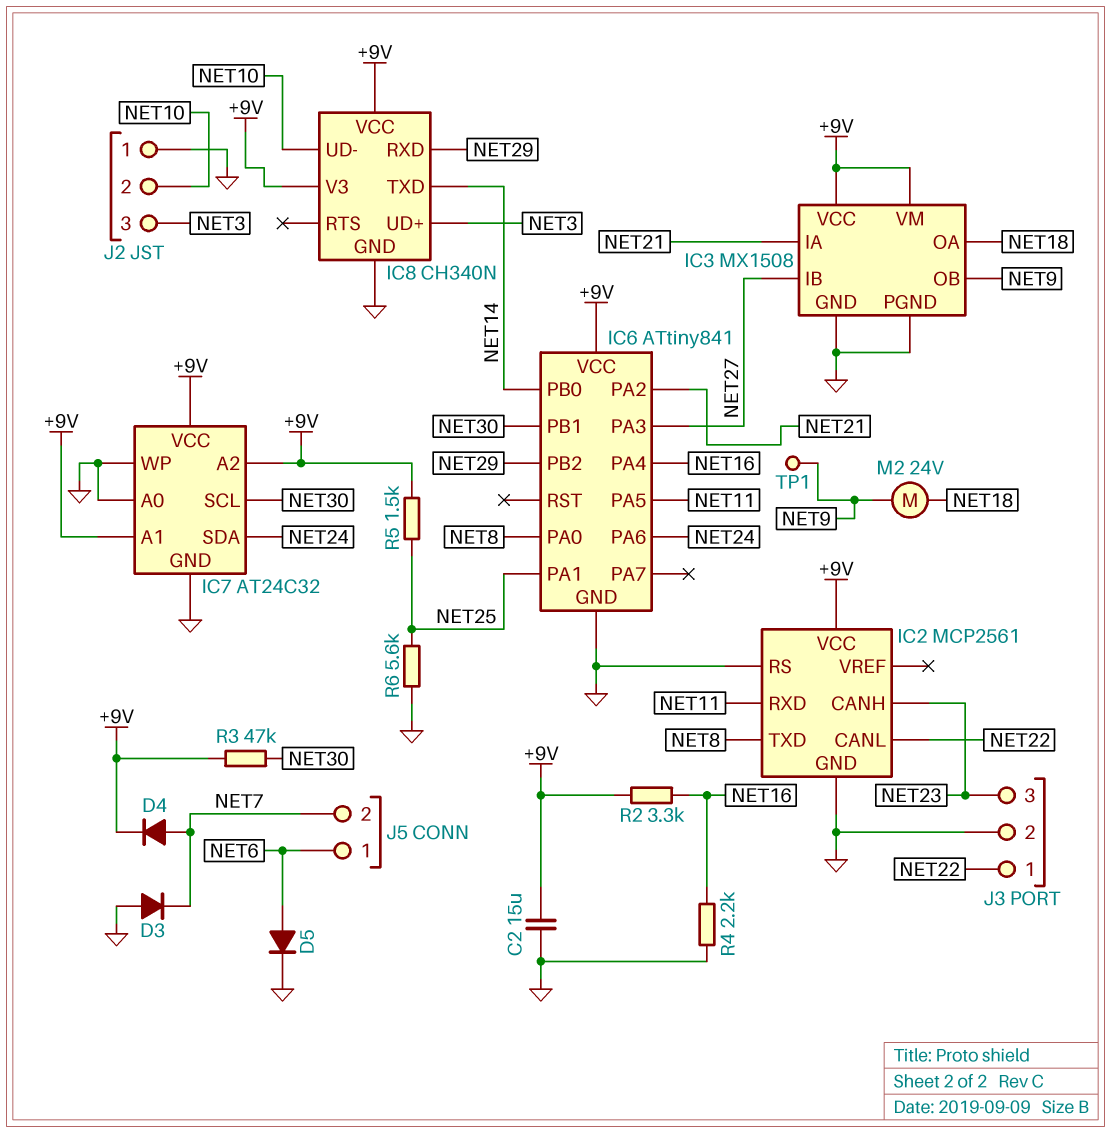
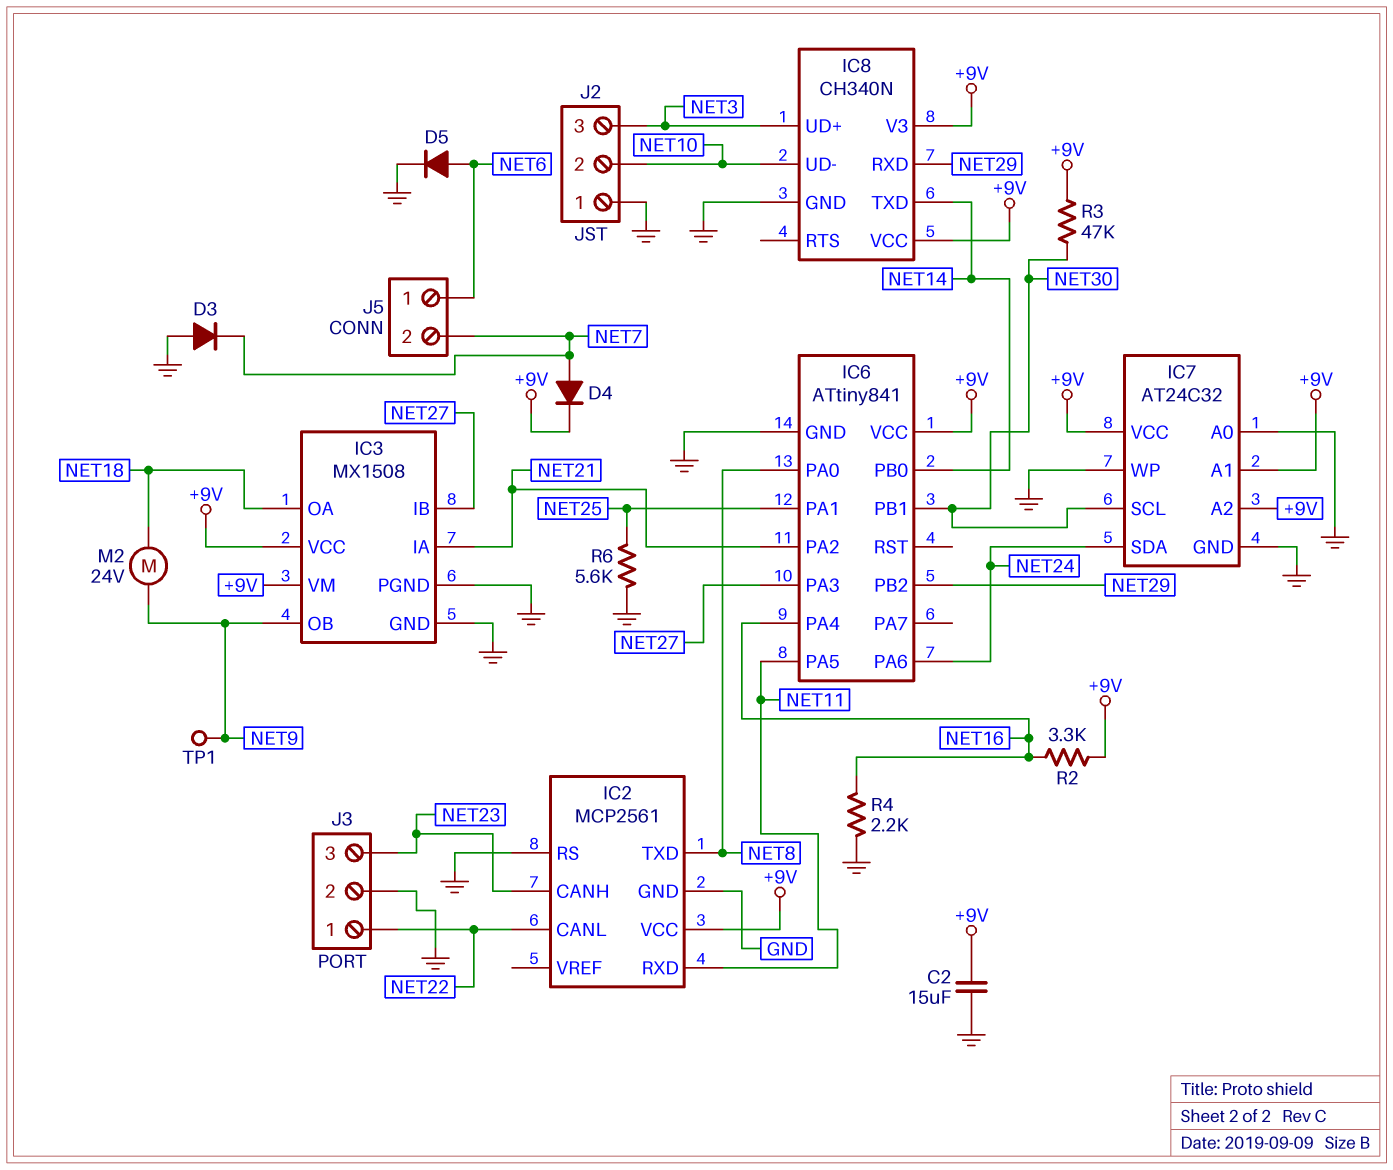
R5: 1.5k (+9V, NET25) -> none

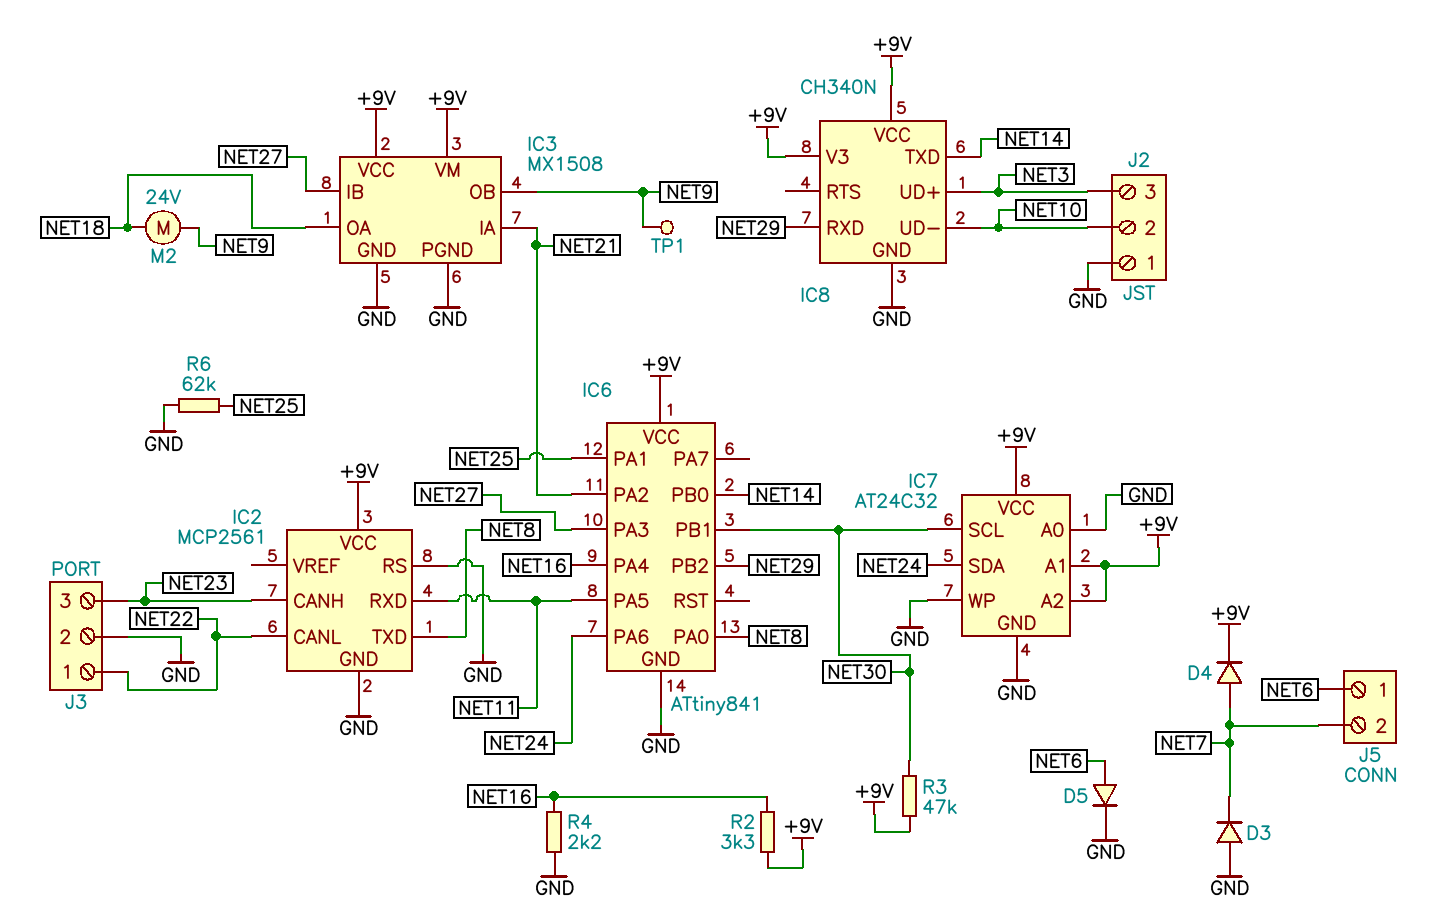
C2: 15uF (+9V, GND) -> none
R6: 5.6k (GND, NET25) -> 62k (GND, NET25)

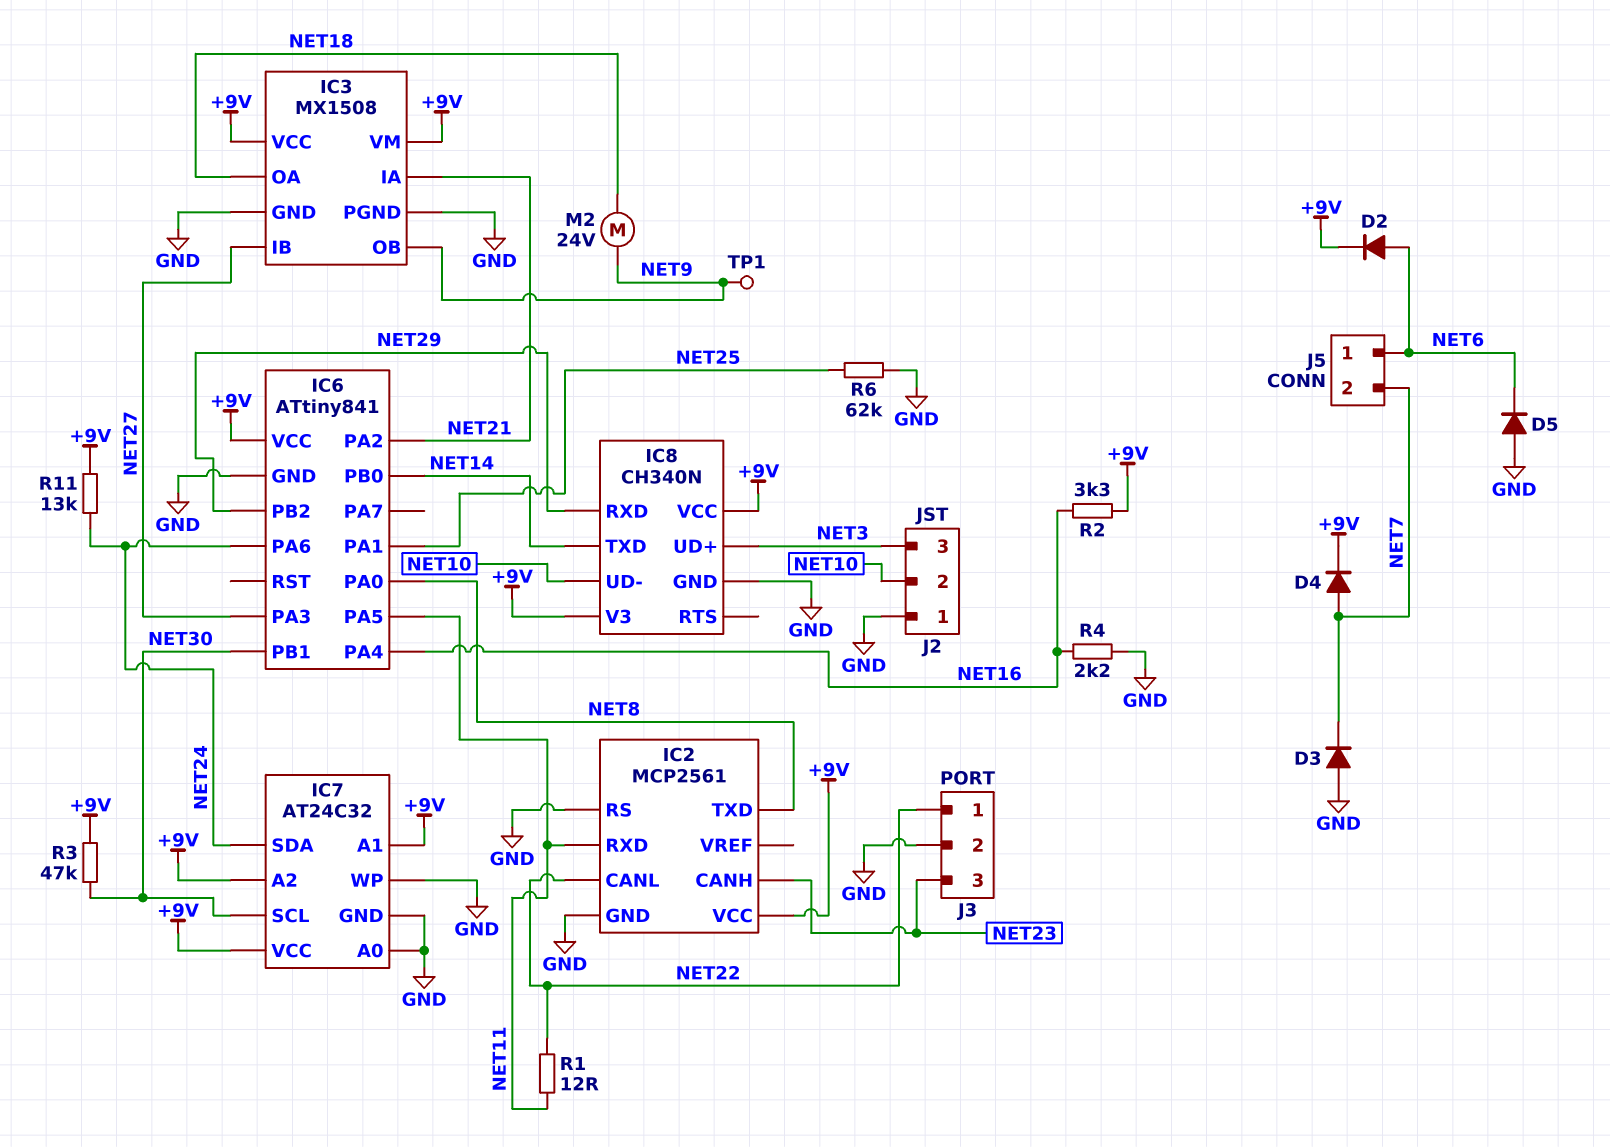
D2: none -> diode (A NET6, K +9V)
D5: diode (A NET6, K GND) -> diode (A GND, K NET6)
R1: none -> 12 (NET11, NET22)
R11: none -> 13k (+9V, NET24)

